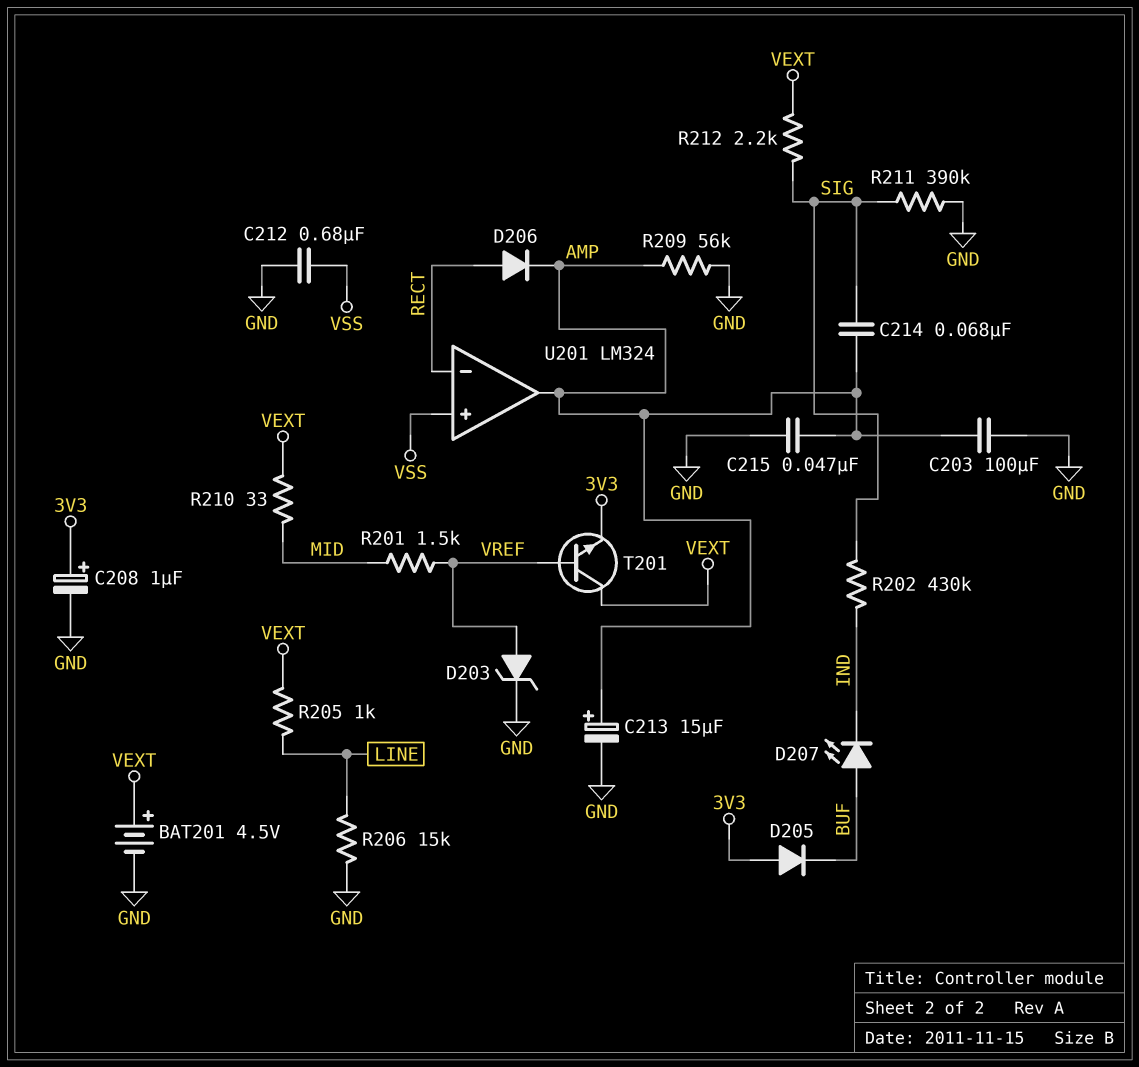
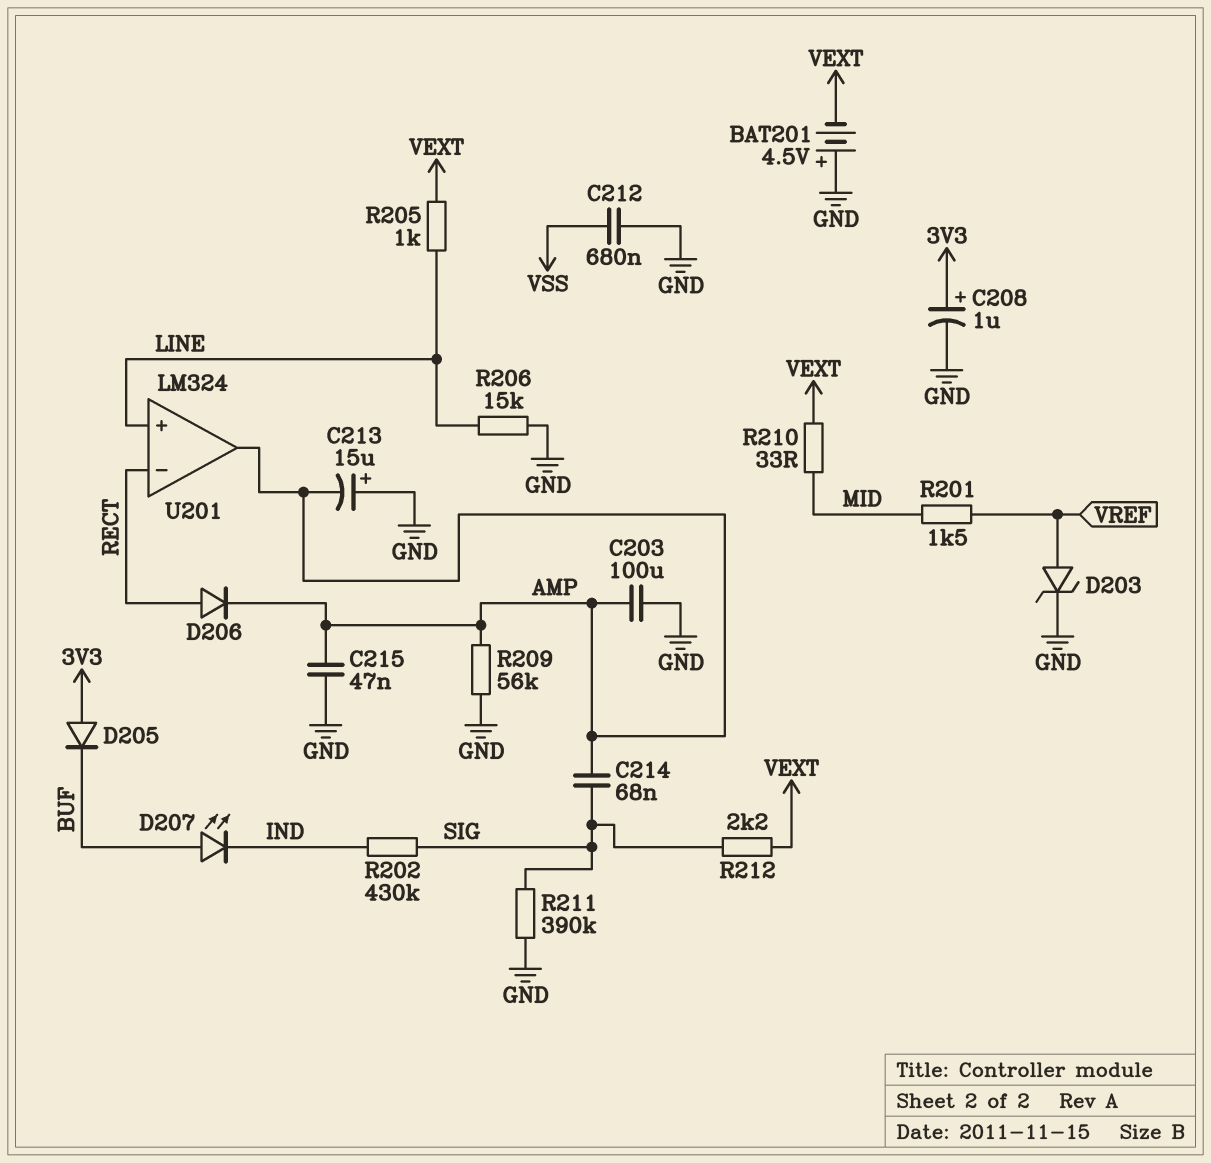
BAT201: 4.5V (plus VEXT, minus GND) -> 4.5V (plus GND, minus VEXT)
C213: 15uF (plus AMP, minus GND) -> 15uF (plus GND, minus AMP)
T201: NPN (B VREF, C VEXT, E 3V3) -> none
U201 pin in+: VSS -> LINE

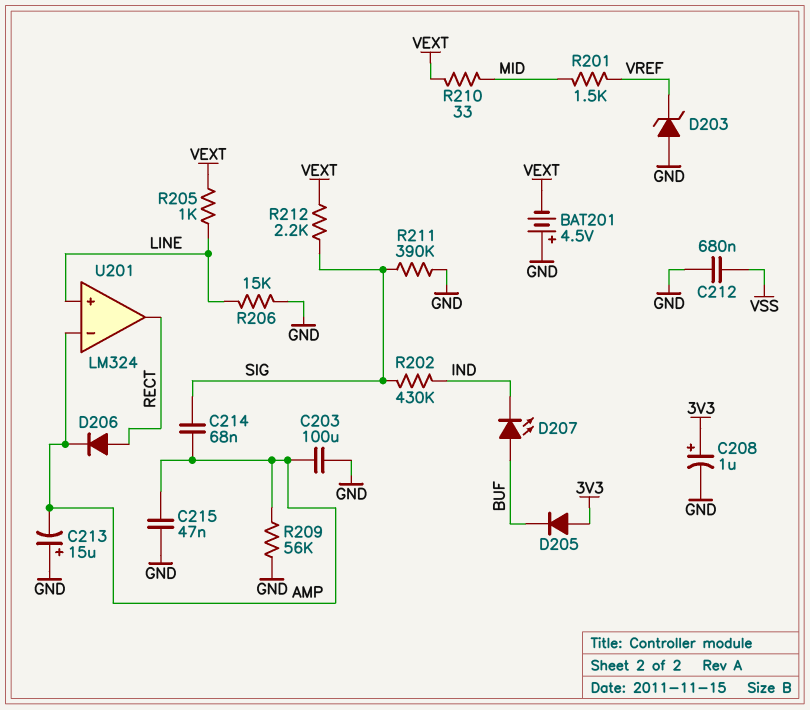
D203: zener (A VREF, K GND) -> zener (A GND, K VREF)
U201 pin in-: RECT -> AMP
U201 pin out: AMP -> RECT

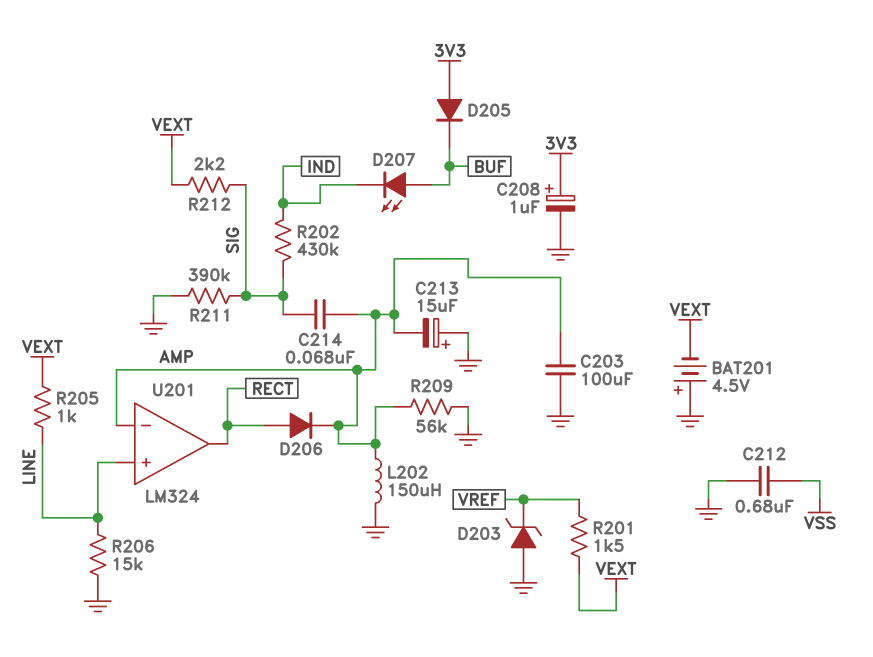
C215: 47nF (AMP, GND) -> none
L202: none -> 150uH (AMP, GND)
R201: 1.5k (MID, VREF) -> 1.5k (VEXT, VREF)
R210: 33 (MID, VEXT) -> none

